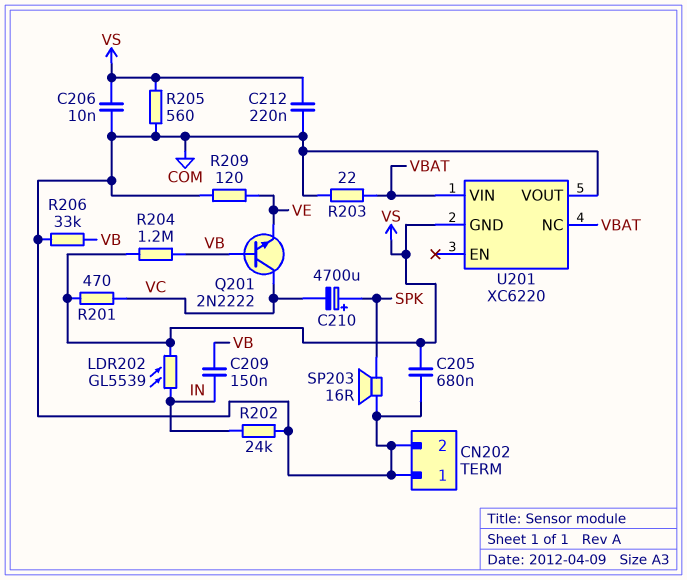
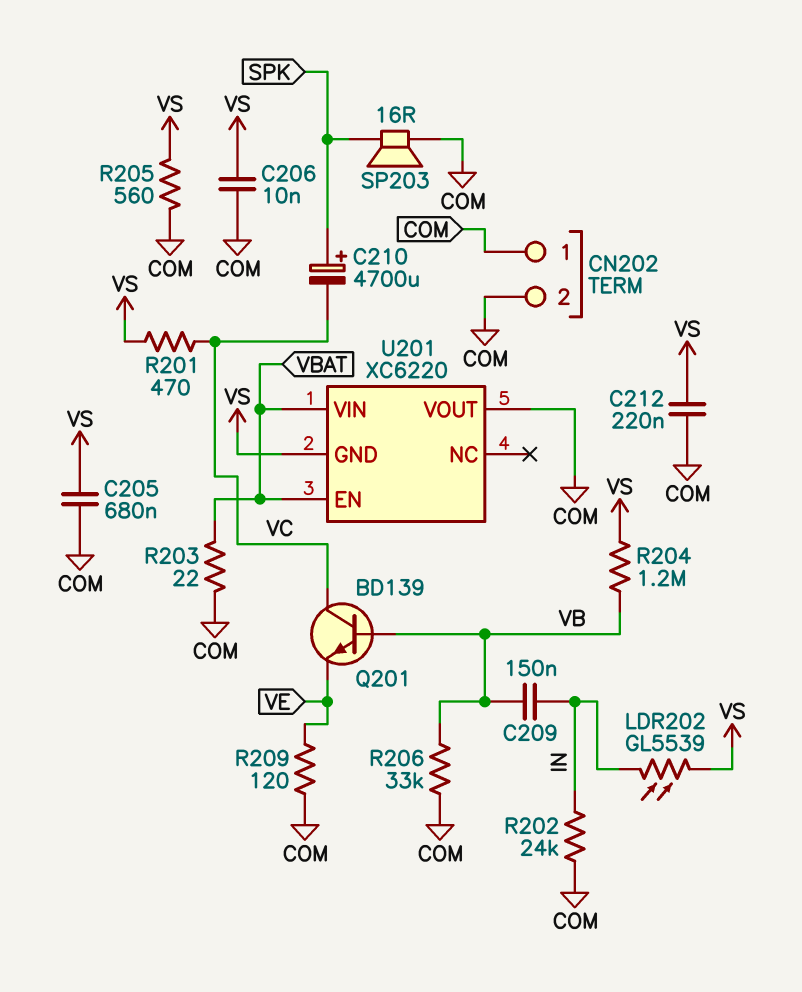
Q201: NPN 2N2222 (B VB, C VC, E VE) -> NPN BD139 (B VB, C VC, E VE)
U201 pin EN: none -> VBAT
U201 pin NC: VBAT -> none

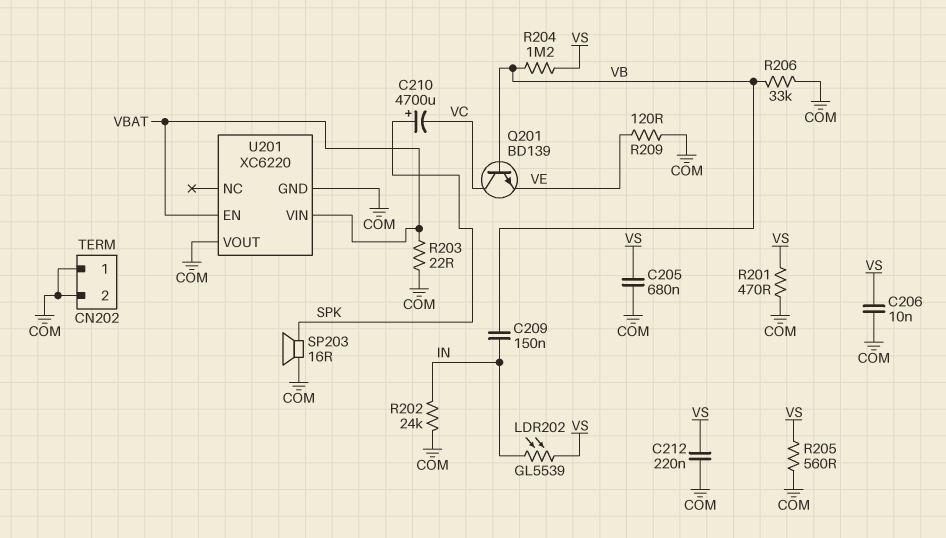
R201: 470 (VC, VS) -> 470 (COM, VS)
U201 pin GND: VS -> COM

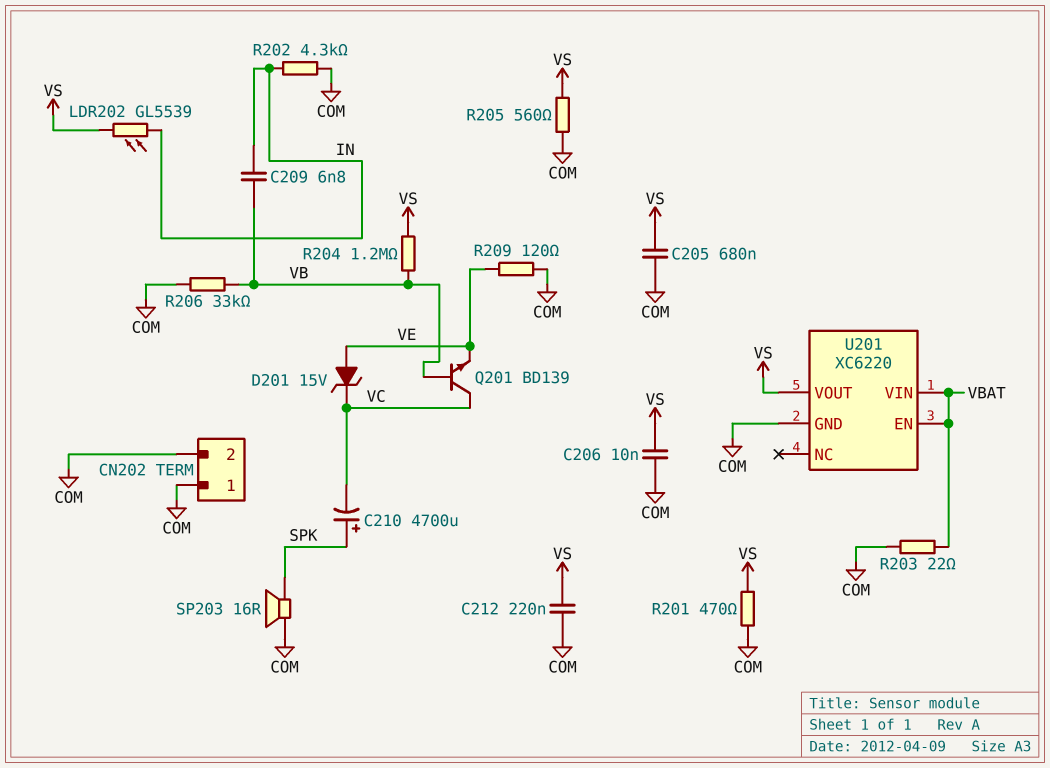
C209: 150nF (IN, VB) -> 6.8nF (IN, VB)
D201: none -> zener 15V (A VE, K VC)
R202: 24k (COM, IN) -> 4.3k (COM, IN)
U201 pin VOUT: COM -> VS

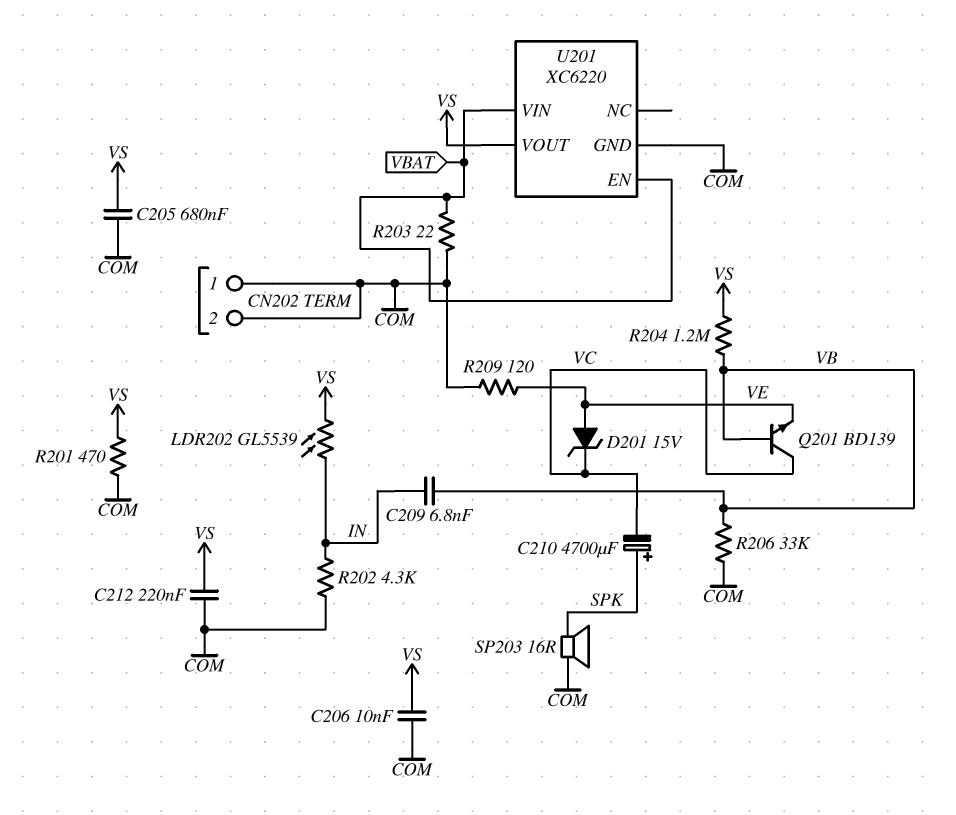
R205: 560 (COM, VS) -> none

